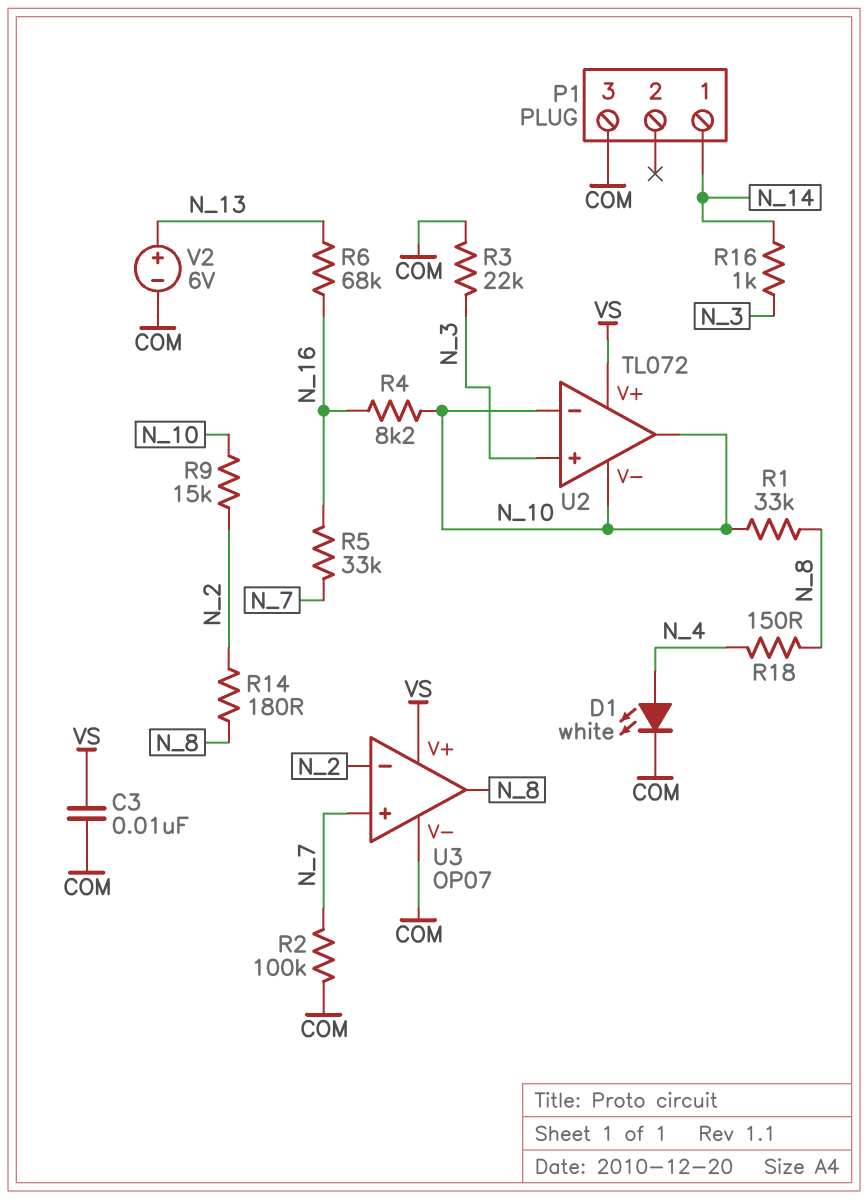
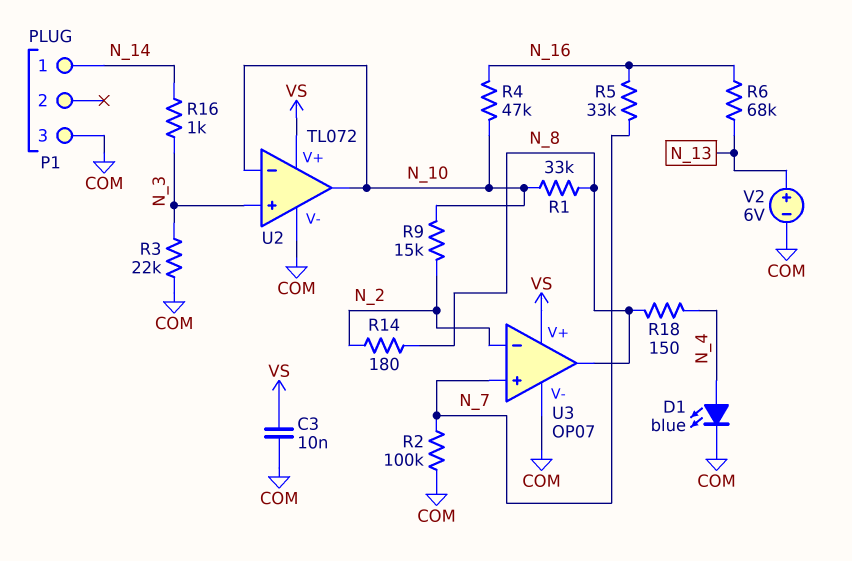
D1: LED white (A N_4, K COM) -> LED blue (A N_4, K COM)
R4: 8.2k (N_10, N_16) -> 47k (N_10, N_16)
U2 pin V-: N_10 -> COM

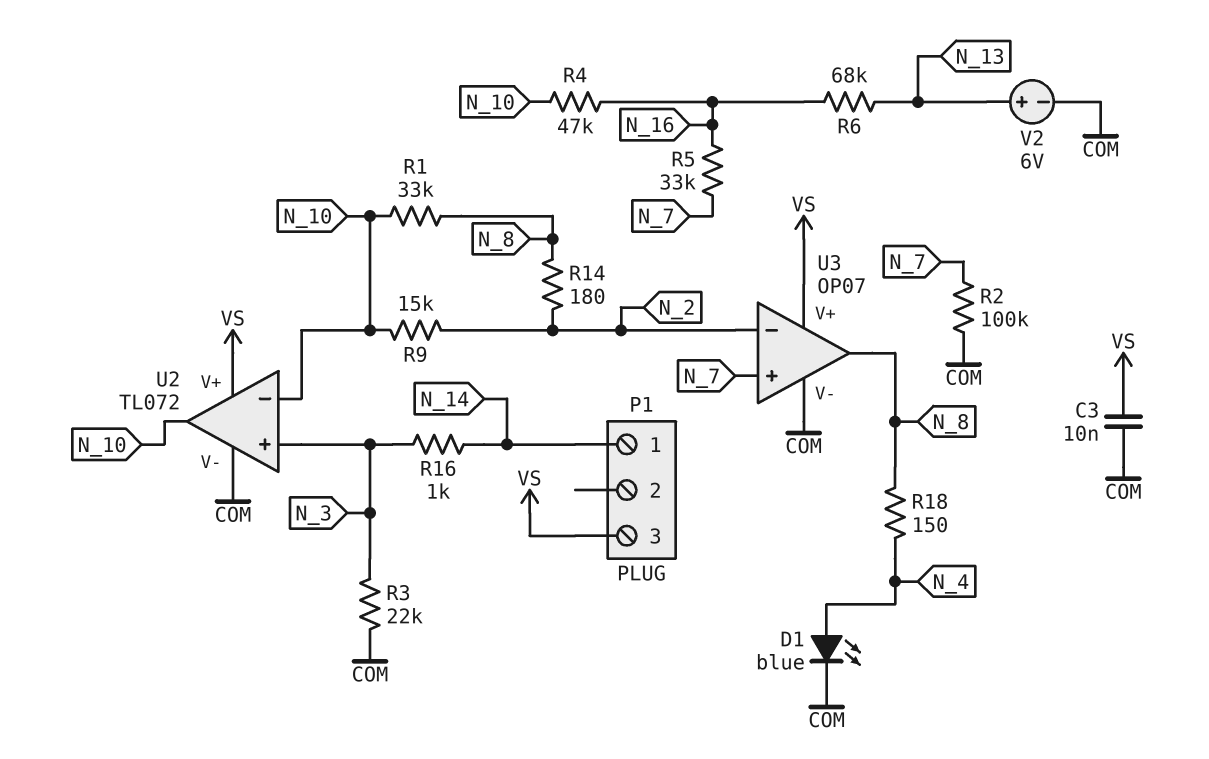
P1 pin 3: COM -> VS

